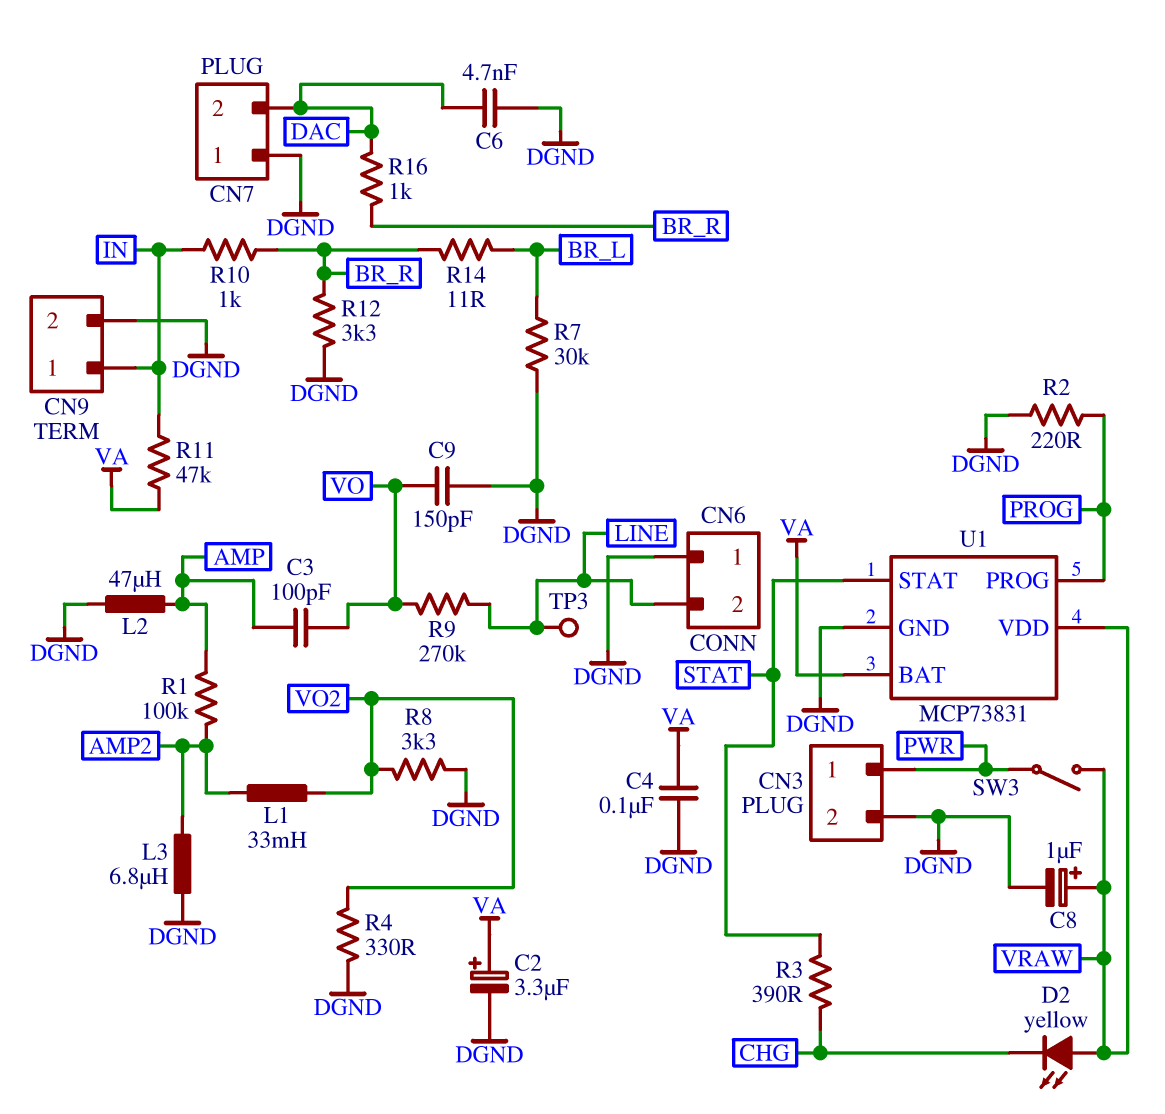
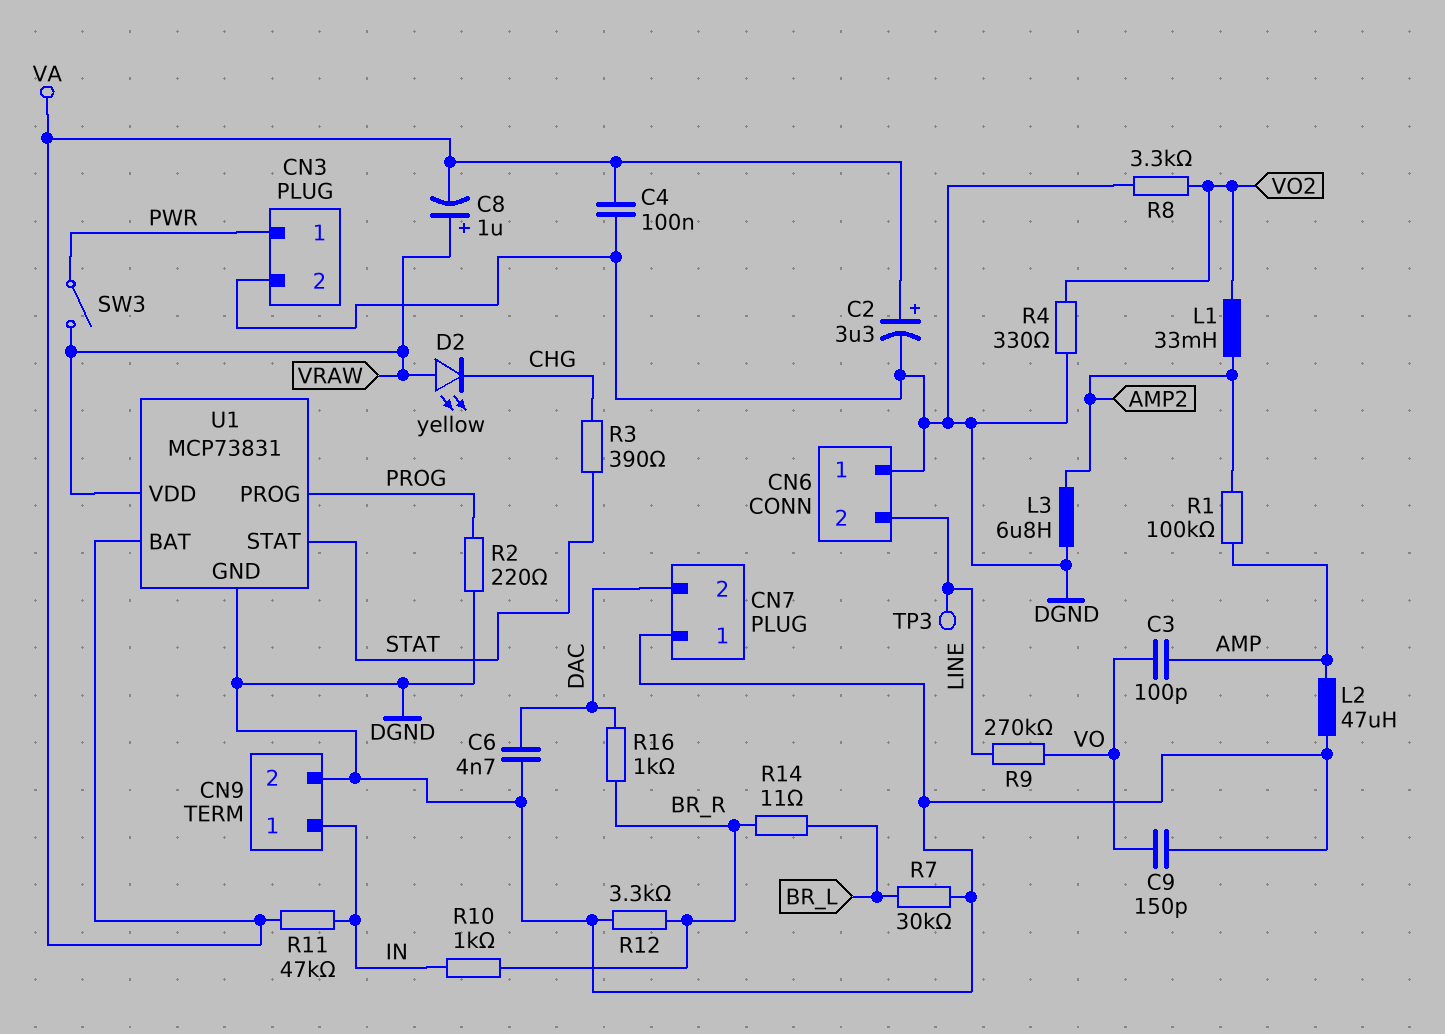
C8: 1uF (plus VRAW, minus DGND) -> 1uF (plus VRAW, minus VA)

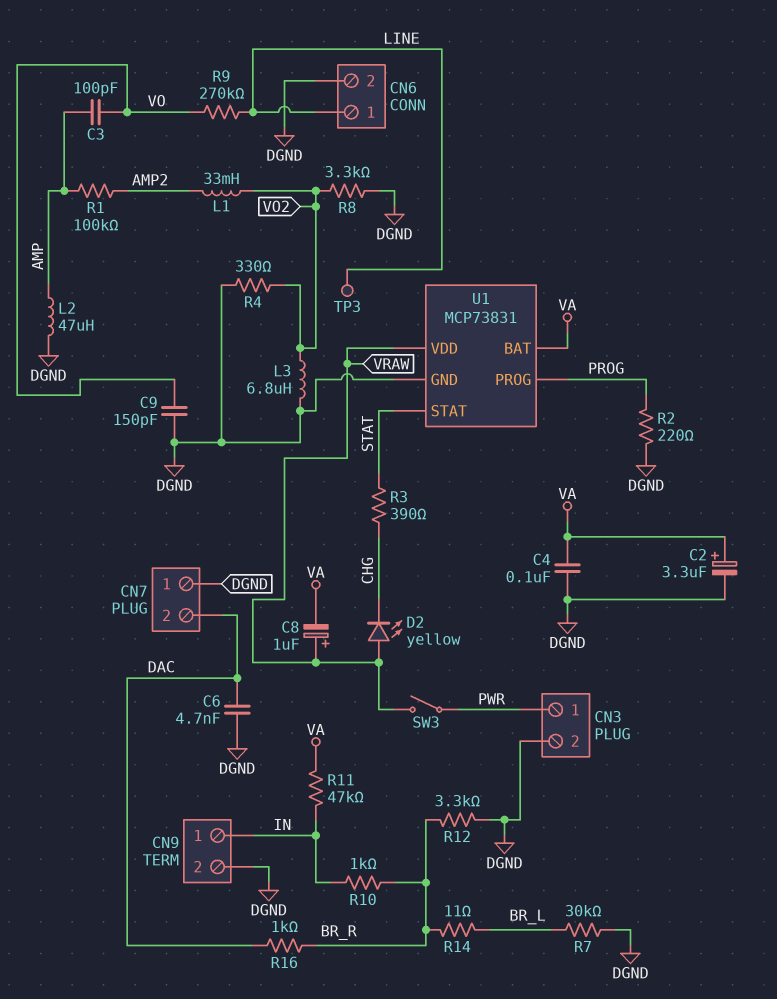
CN6 pin 1: DGND -> LINE
CN6 pin 2: LINE -> DGND
L3: 6.8uH (AMP2, DGND) -> 6.8uH (DGND, VO2)

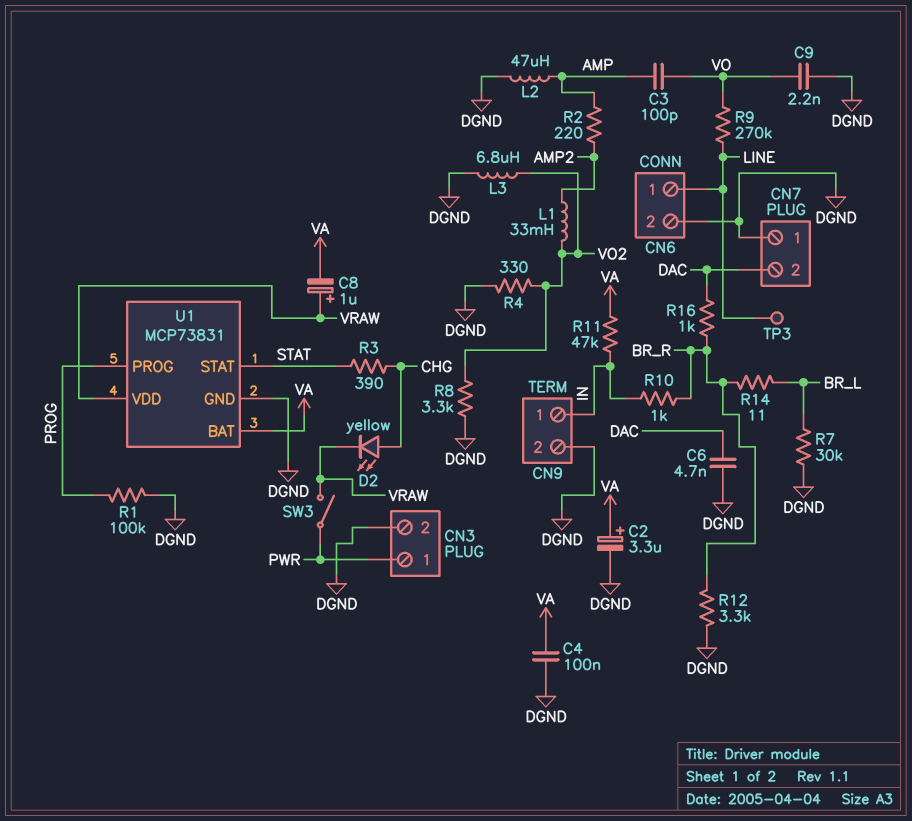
C9: 150pF (DGND, VO) -> 2.2nF (DGND, VO)
D2: LED yellow (A VRAW, K CHG) -> LED yellow (A CHG, K VRAW)
R1: 100k (AMP, AMP2) -> 100k (DGND, PROG)
R2: 220 (DGND, PROG) -> 220 (AMP, AMP2)

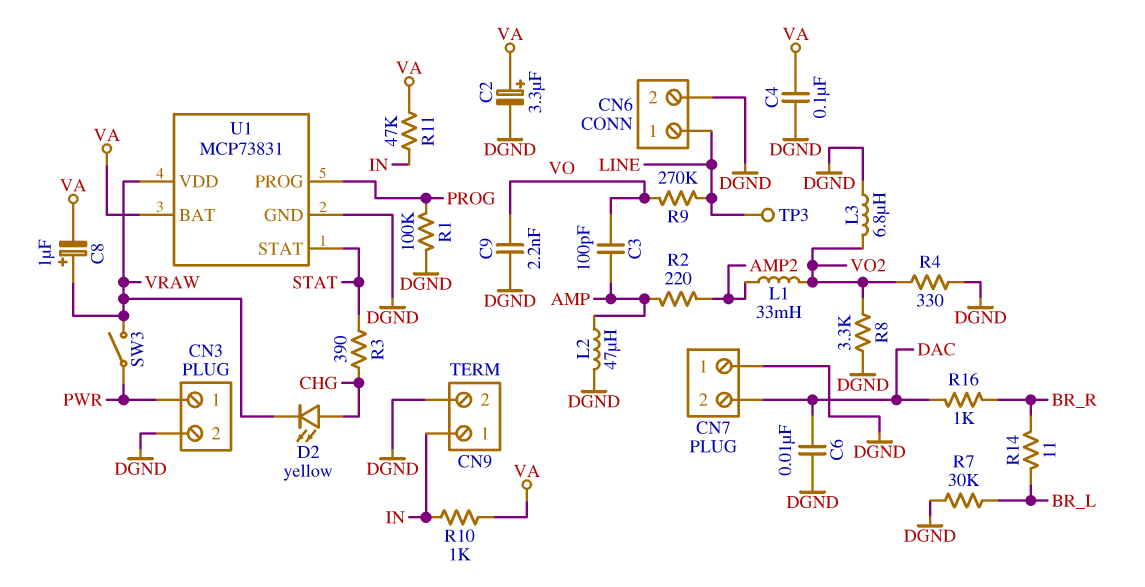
C6: 4.7nF (DAC, DGND) -> 10nF (DAC, DGND)
R10: 1k (BR_R, IN) -> 1k (IN, VA)
R12: 3.3k (BR_R, DGND) -> none

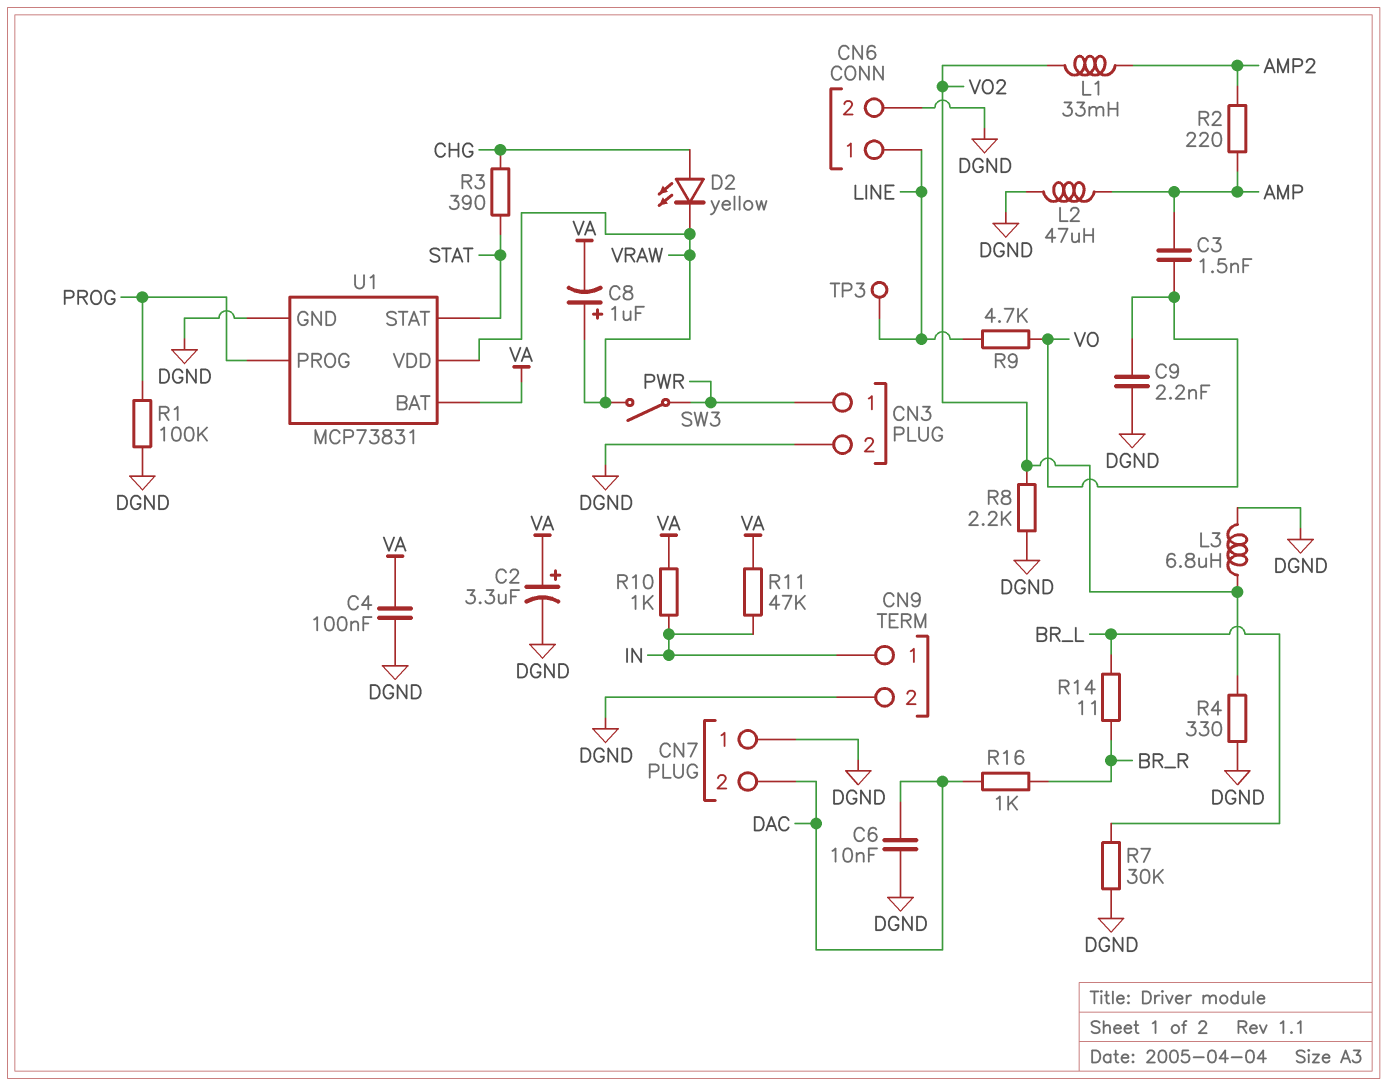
C3: 100pF (AMP, VO) -> 1.5nF (AMP, VO)
R8: 3.3k (DGND, VO2) -> 2.2k (DGND, VO2)
R9: 270k (LINE, VO) -> 4.7k (LINE, VO)

